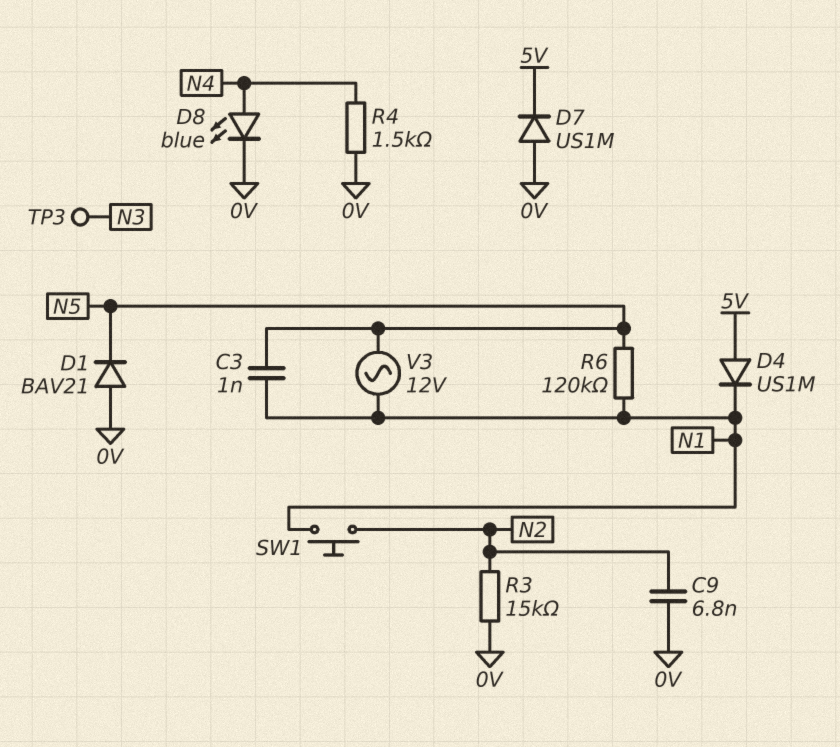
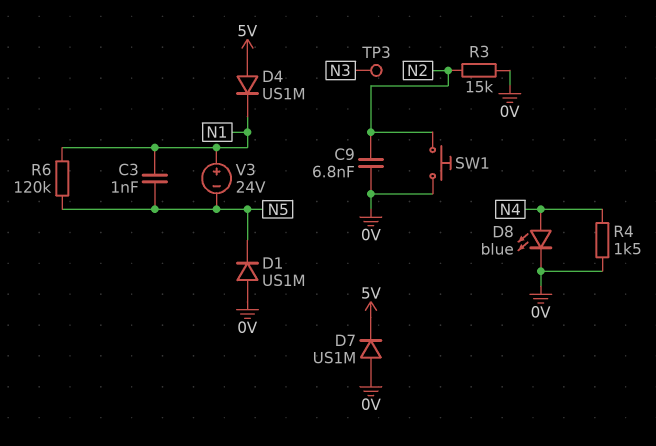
D1: diode BAV21 (A 0V, K N5) -> diode US1M (A 0V, K N5)
SW1: button (N1, N2) -> button (0V, N2)
V3: AC 12V (N1, N5) -> 24V (plus N1, minus N5)

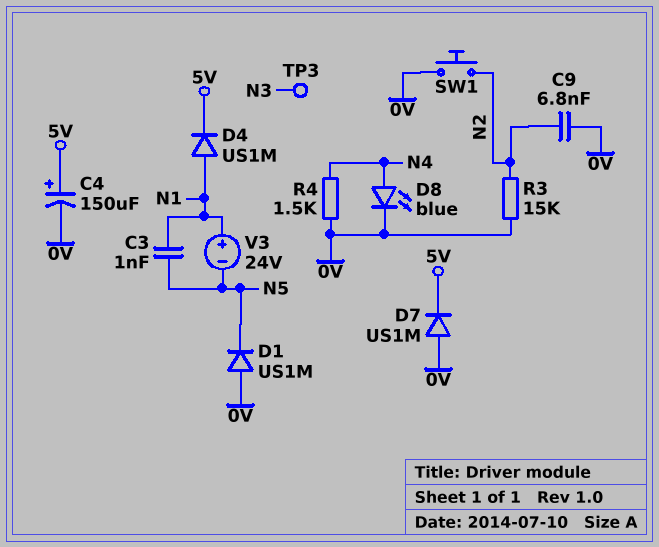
C4: none -> 150uF (plus 5V, minus 0V)
D4: diode US1M (A 5V, K N1) -> diode US1M (A N1, K 5V)
R6: 120k (N1, N5) -> none

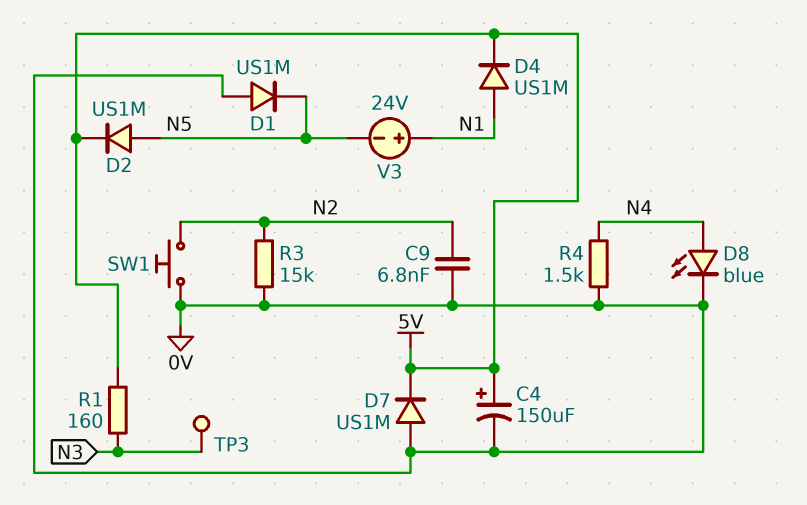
C3: 1nF (N1, N5) -> none
D2: none -> diode US1M (A N5, K 5V)
R1: none -> 160 (5V, N3)

